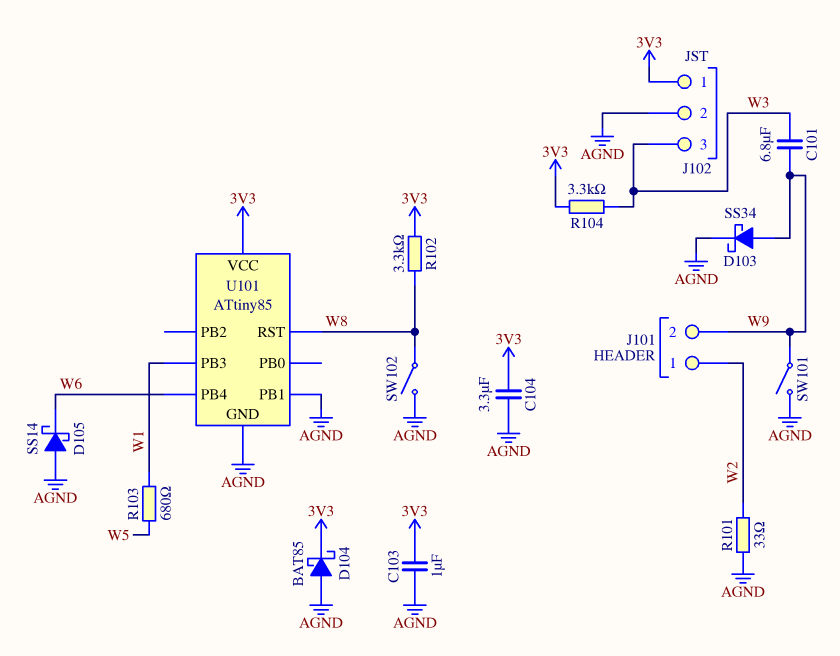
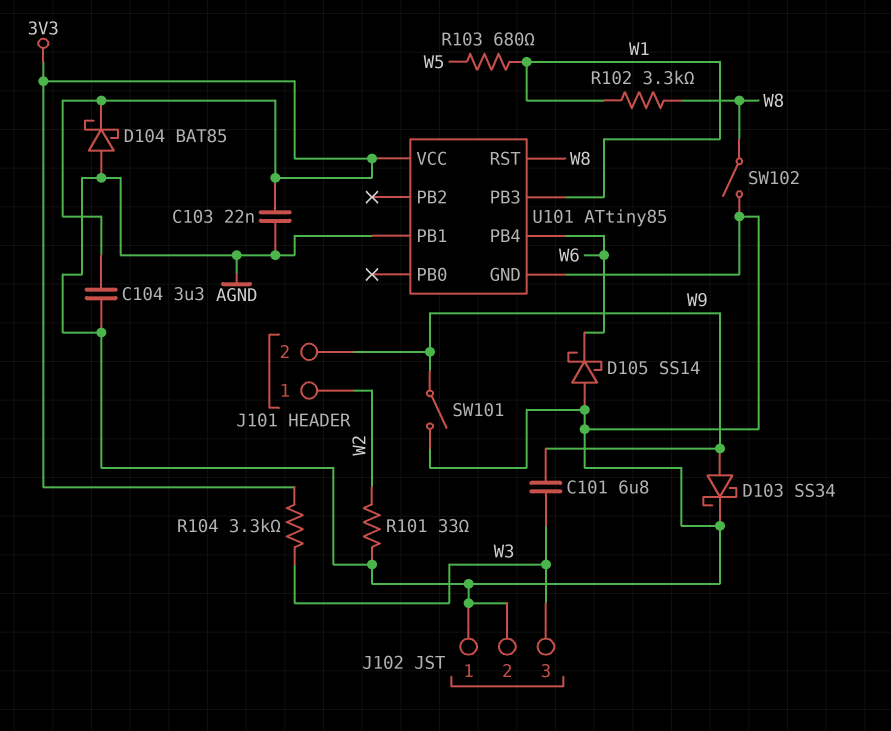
C103: 1uF (3V3, AGND) -> 22nF (3V3, AGND)
J102 pin 1: 3V3 -> AGND
R102: 3.3k (3V3, W8) -> 3.3k (W1, W8)

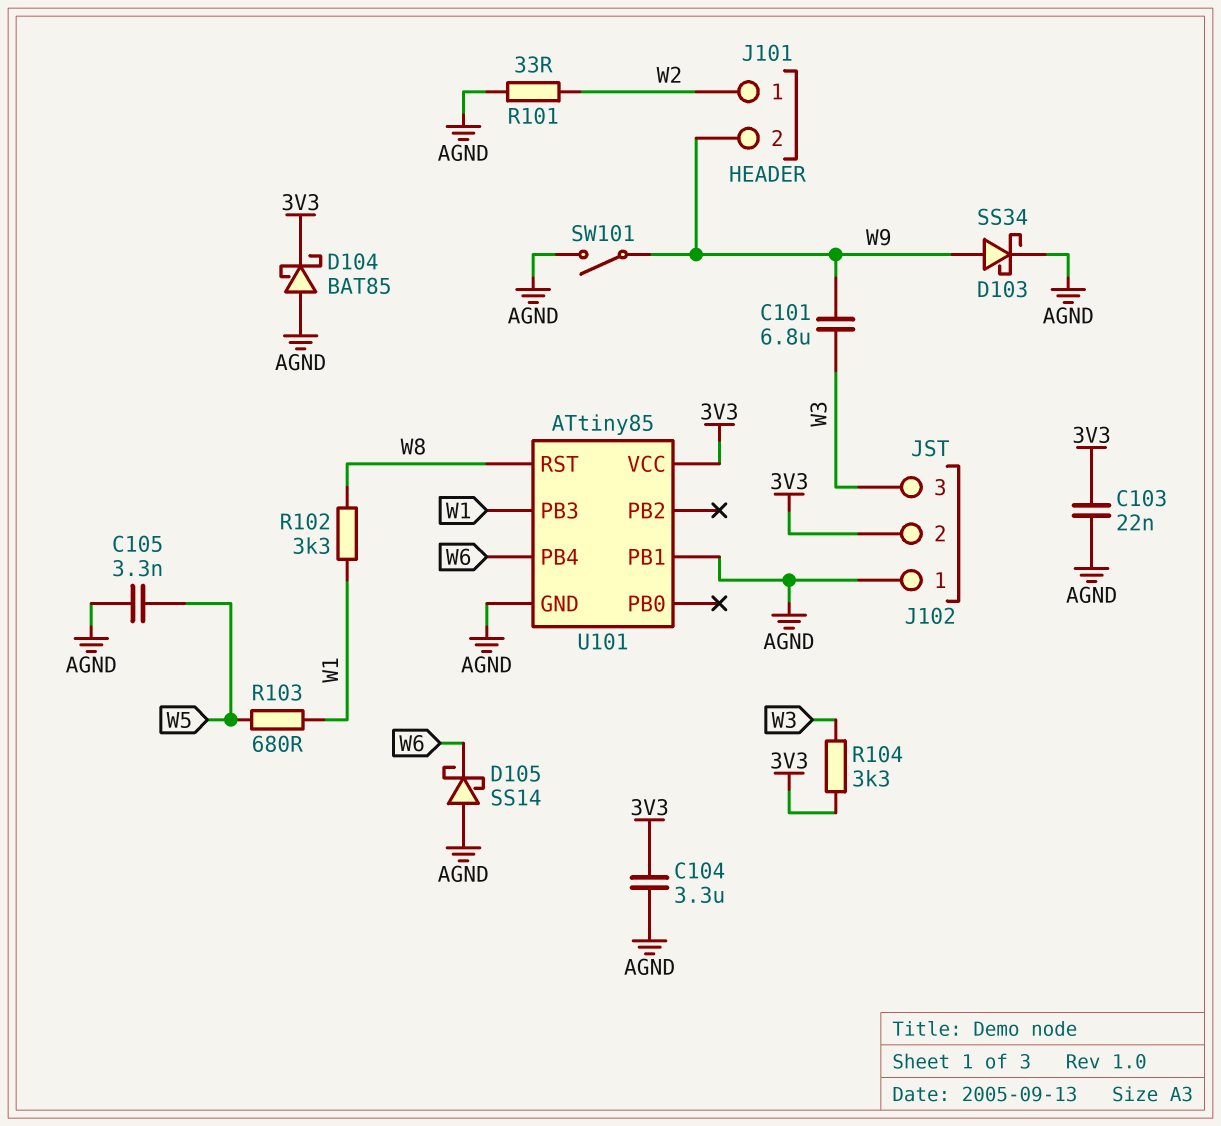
C105: none -> 3.3nF (AGND, W5)
J102 pin 2: AGND -> 3V3
SW102: switch (AGND, W8) -> none

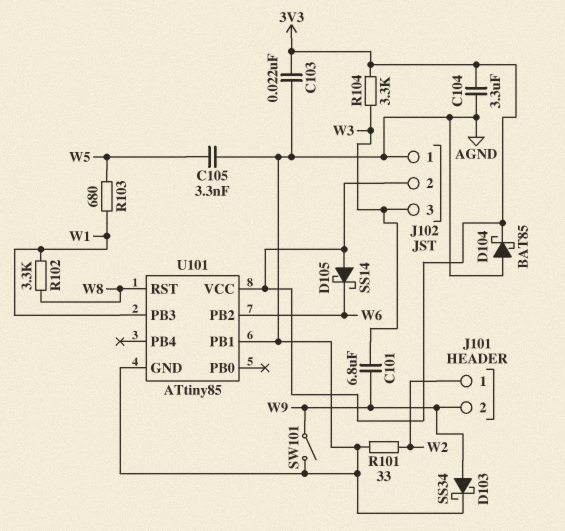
D105: schottky SS14 (A AGND, K W6) -> schottky SS14 (A 3V3, K W6)
U101 pin PB2: none -> W6
U101 pin PB4: W6 -> none

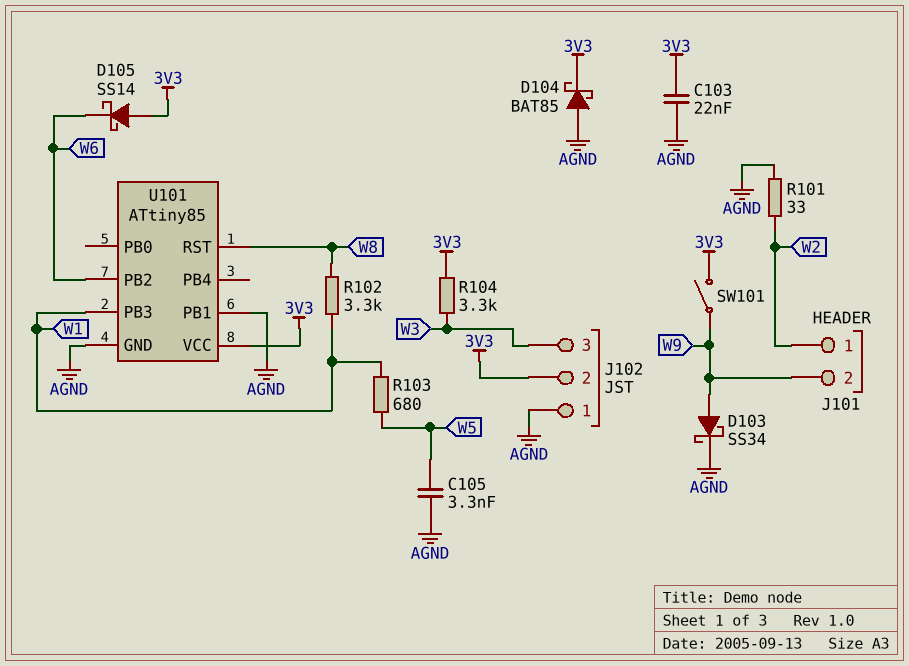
C101: 6.8uF (W3, W9) -> none
C104: 3.3uF (3V3, AGND) -> none
SW101: switch (AGND, W9) -> switch (3V3, W9)

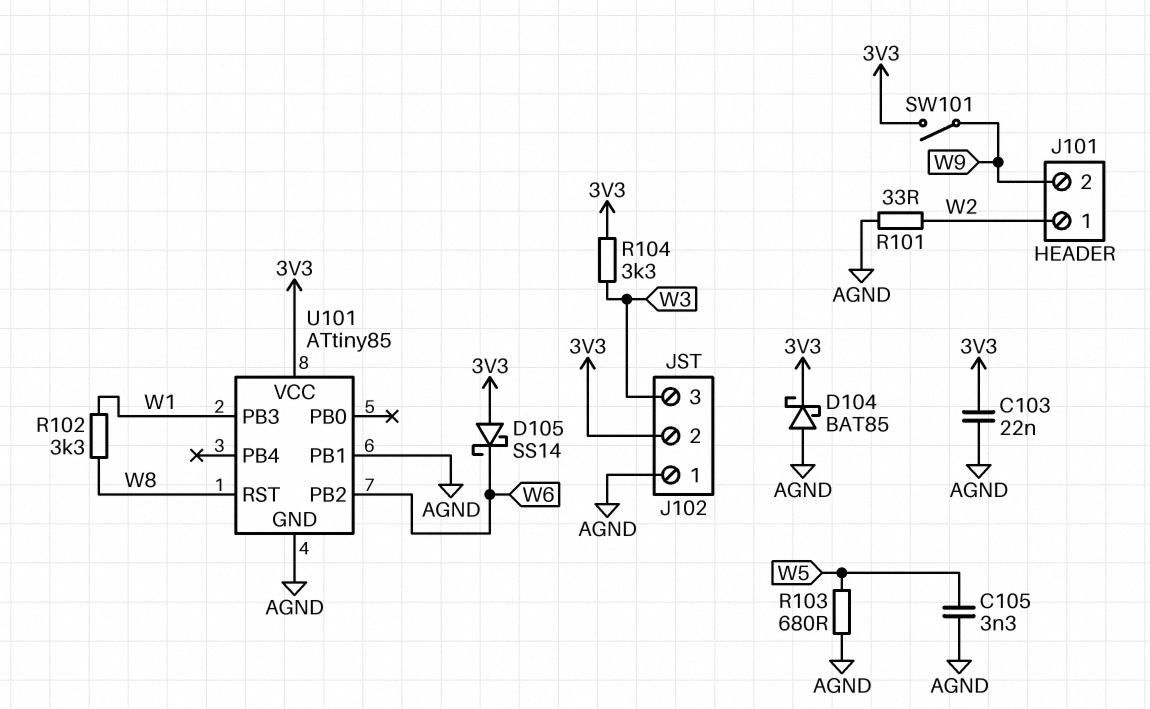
D103: schottky SS34 (A W9, K AGND) -> none
R103: 680 (W1, W5) -> 680 (AGND, W5)

